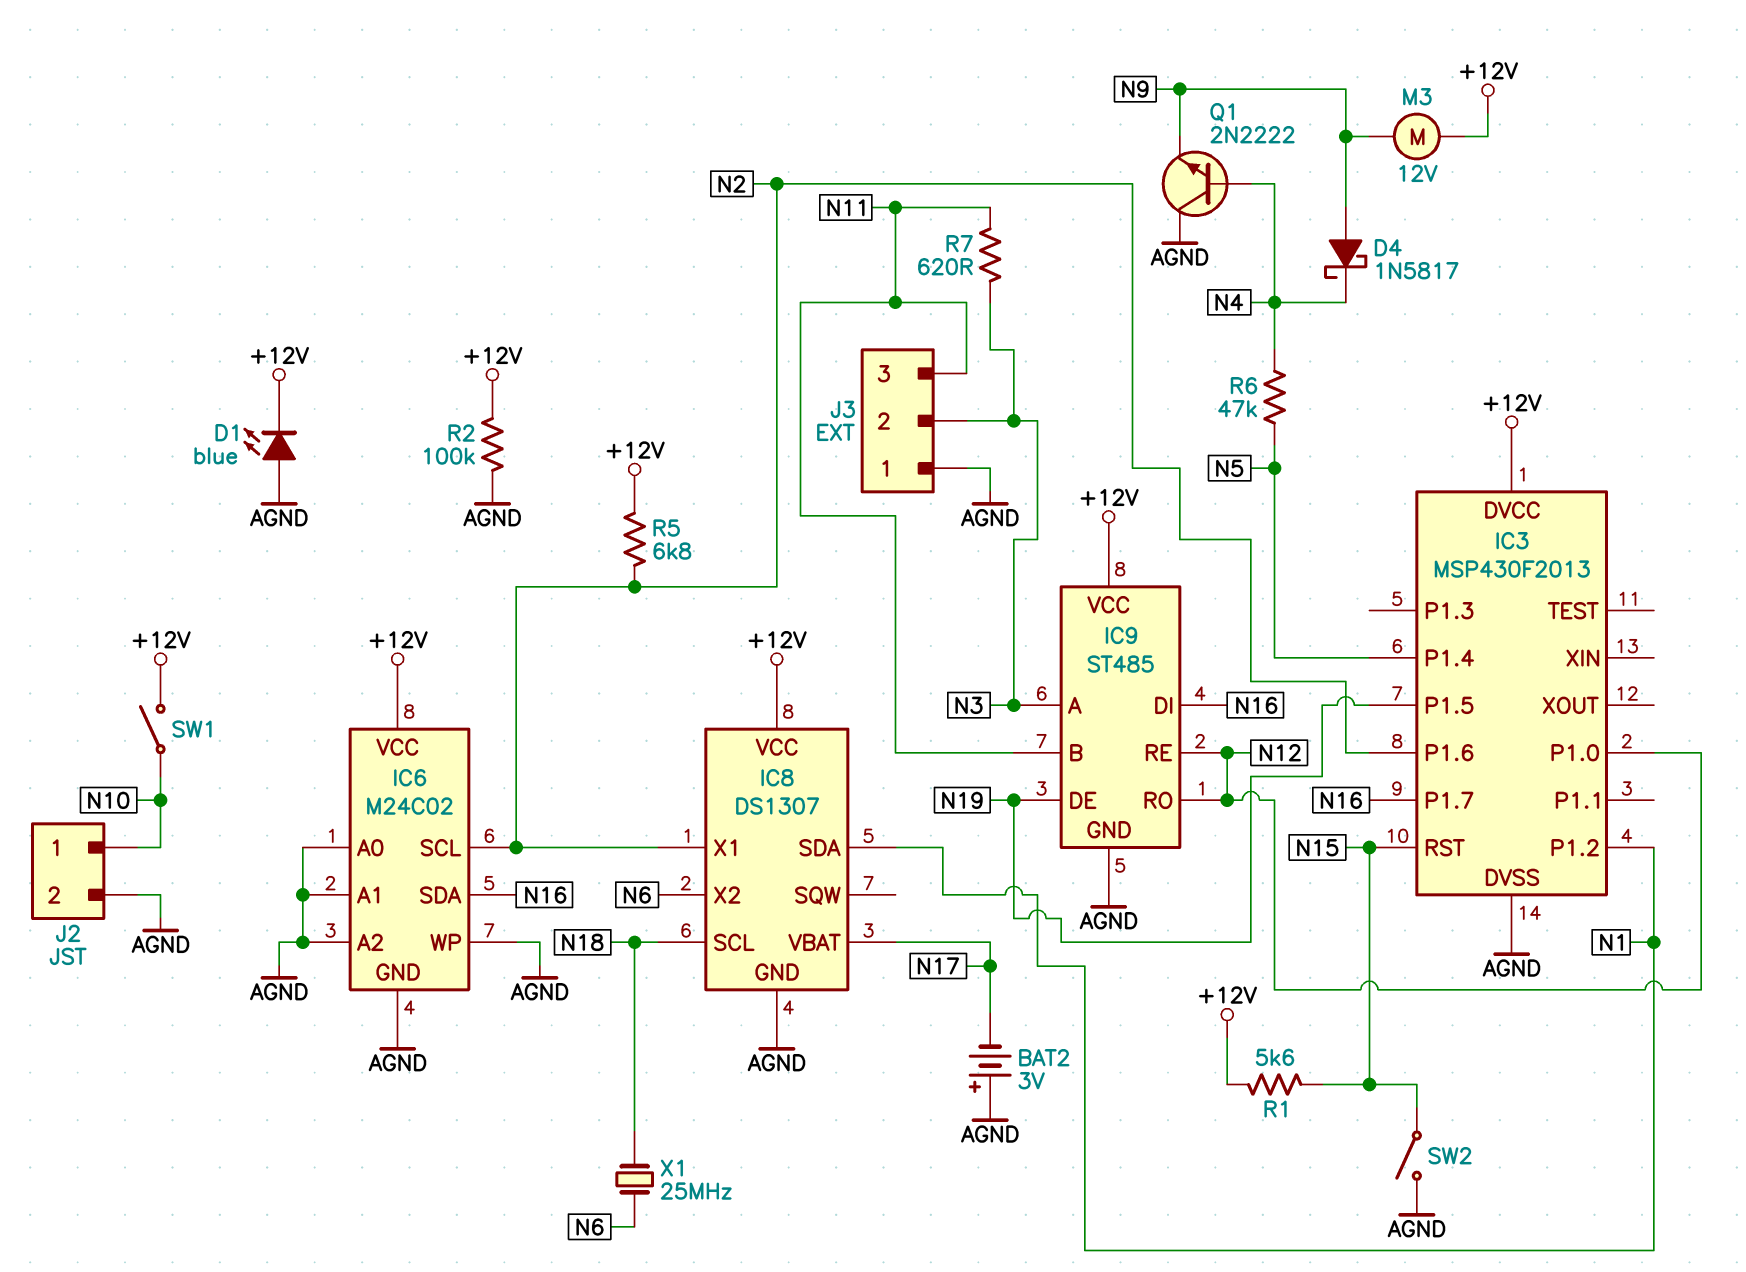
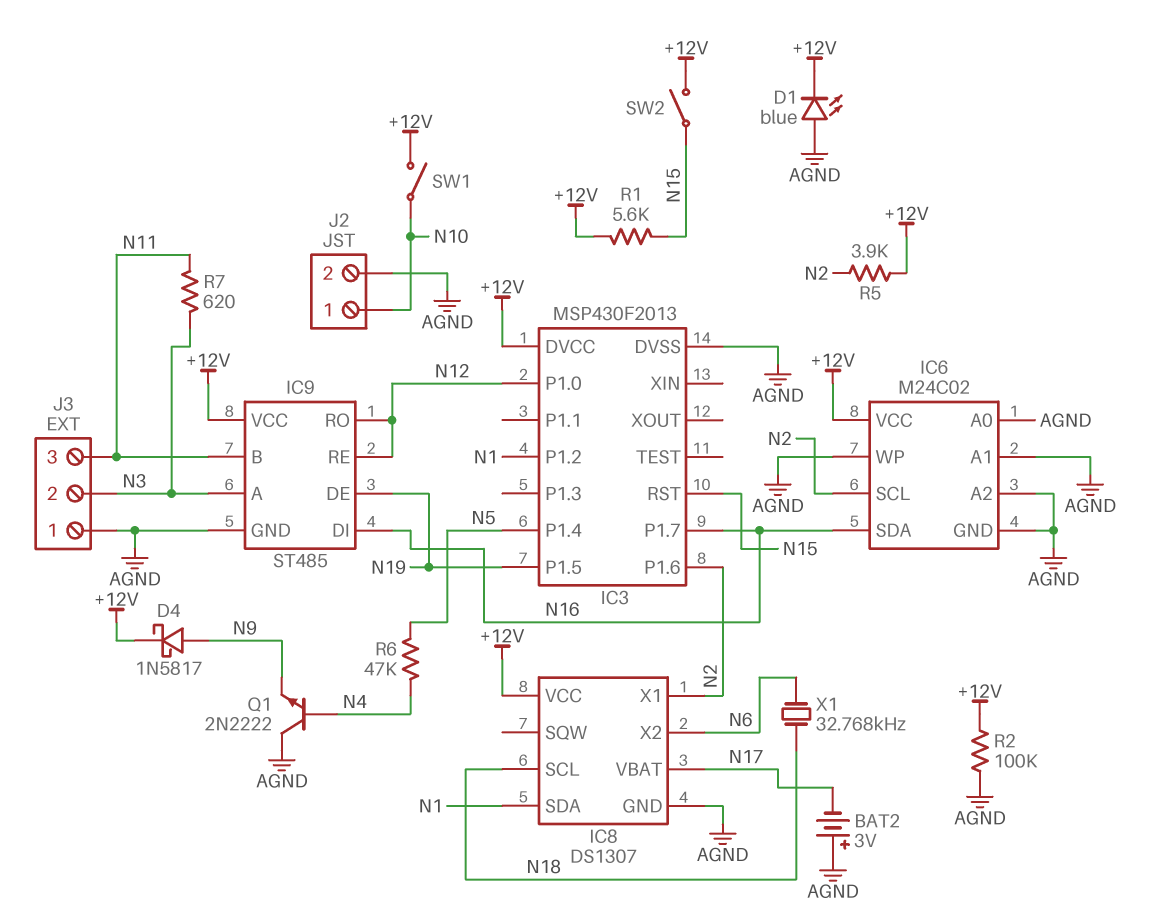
D4: schottky 1N5817 (A N9, K N4) -> schottky 1N5817 (A N9, K +12V)
M3: motor 12V (+12V, N9) -> none
R5: 6.8k (+12V, N2) -> 3.9k (+12V, N2)
SW2: switch (AGND, N15) -> switch (+12V, N15)
X1: 25MHz (N6, N18) -> 32.768kHz (N6, N18)

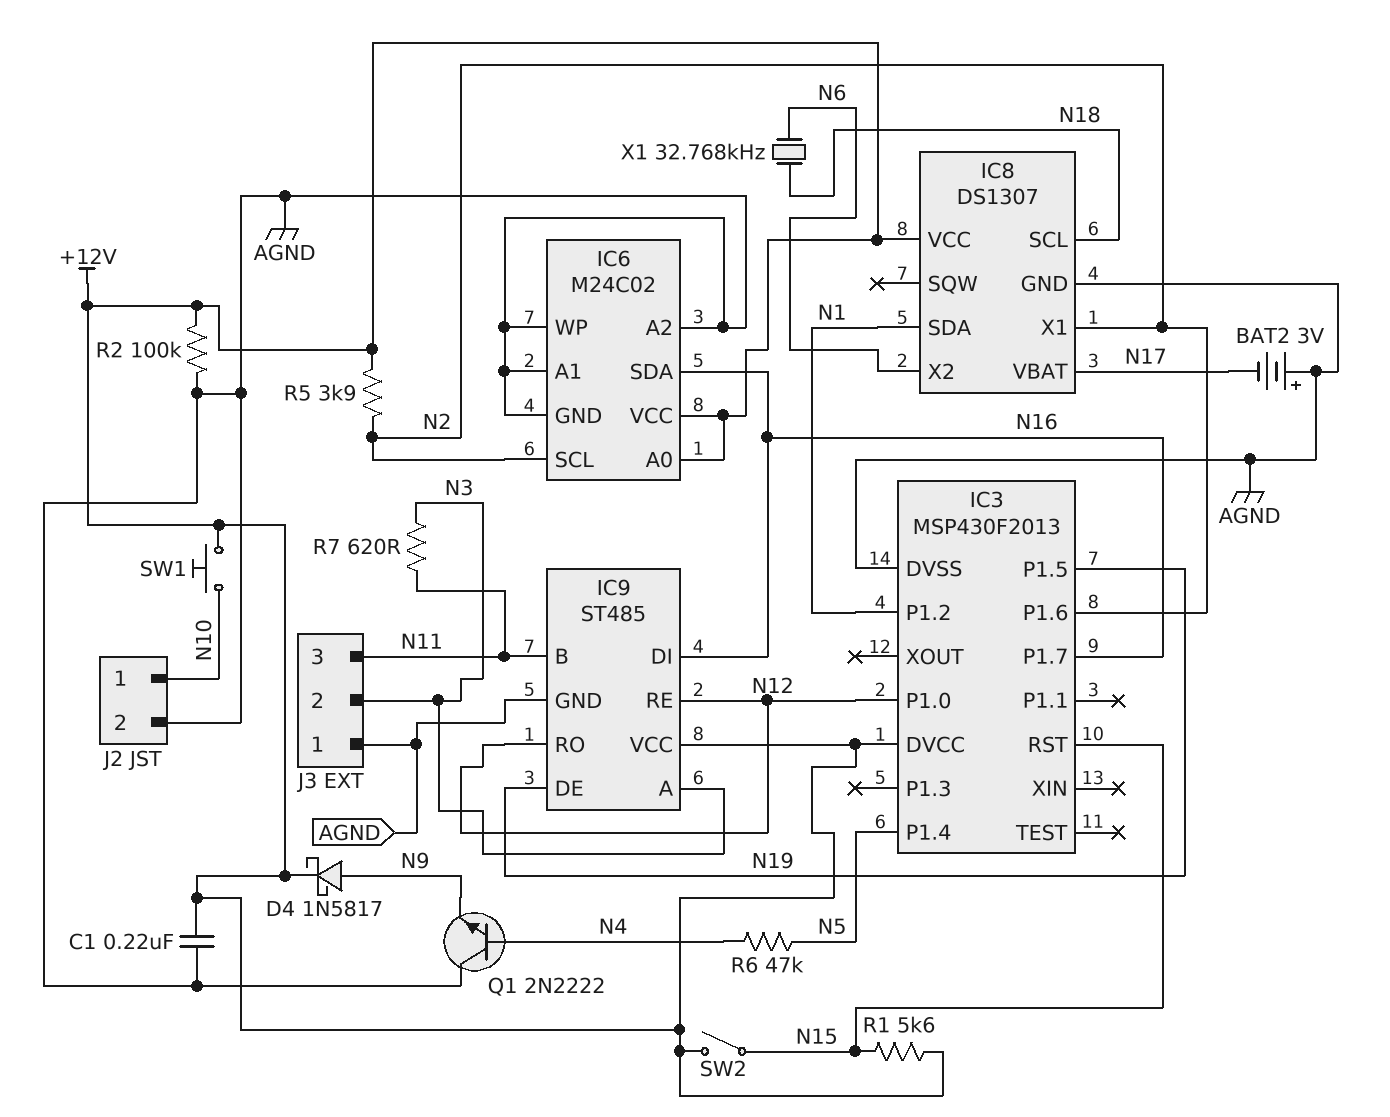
C1: none -> 220nF (+12V, AGND)
D1: LED blue (A AGND, K +12V) -> none
IC6 pin A0: AGND -> +12V
SW1: switch (+12V, N10) -> button (+12V, N10)

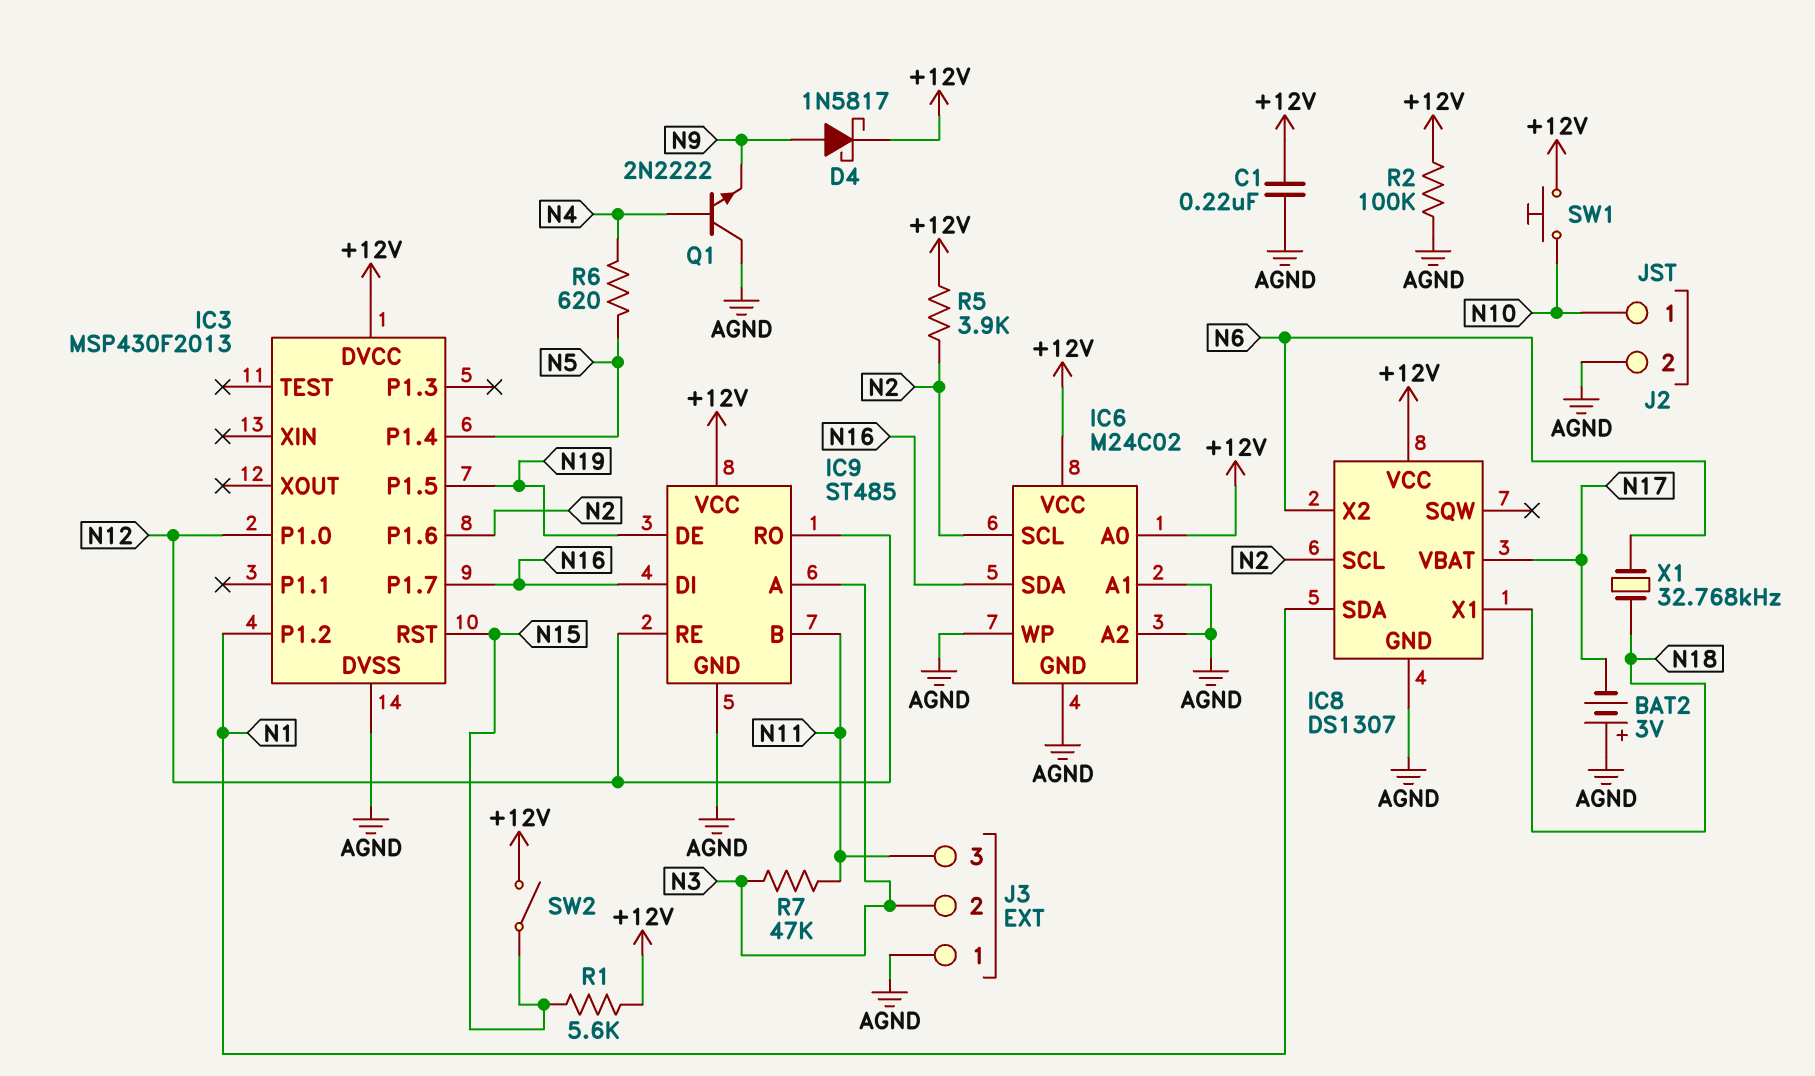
IC8 pin SCL: N18 -> N2
IC8 pin X1: N2 -> N18
R6: 47k (N4, N5) -> 620 (N4, N5)
R7: 620 (N3, N11) -> 47k (N3, N11)

